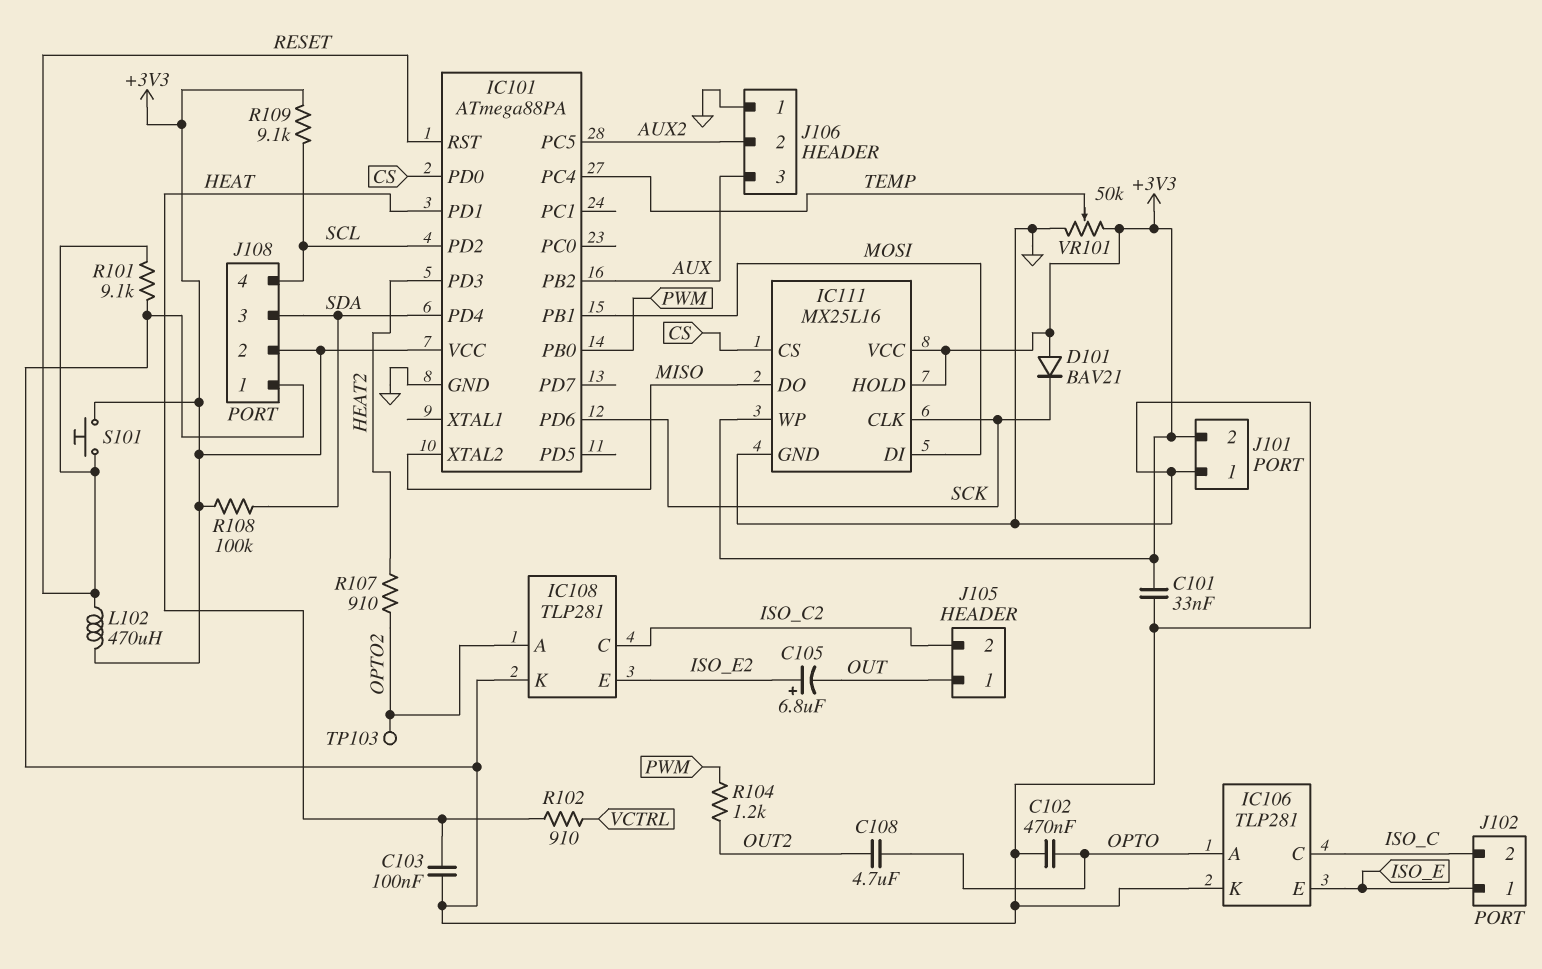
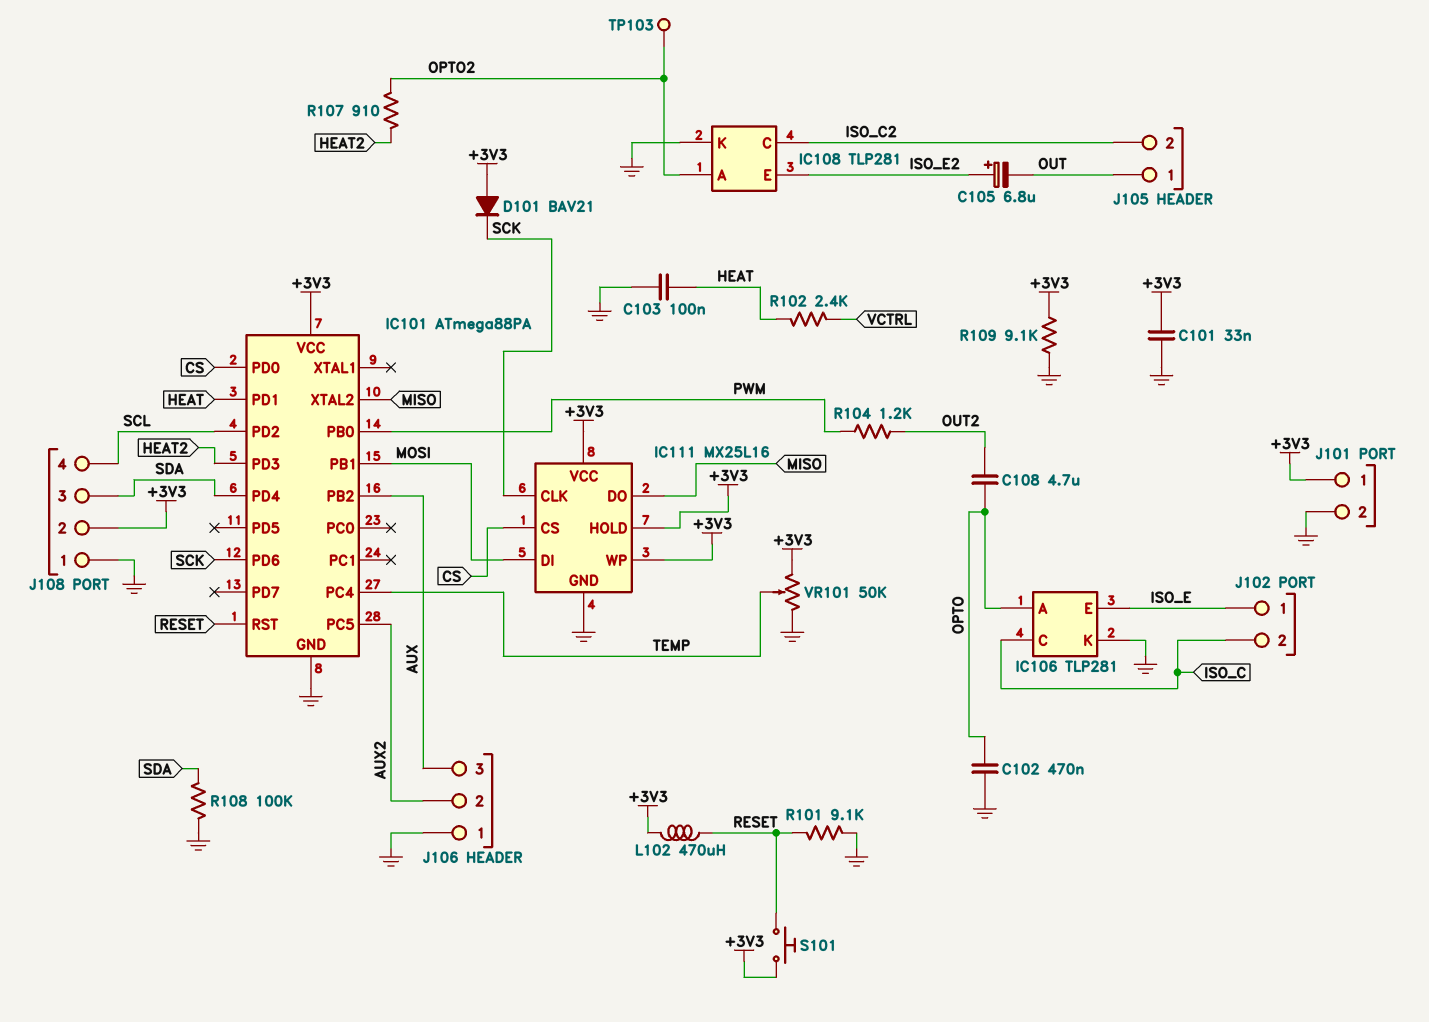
J101 pin 1: GND -> +3V3
J101 pin 2: +3V3 -> GND
R102: 910 (HEAT, VCTRL) -> 2.4k (HEAT, VCTRL)
R108: 100k (+3V3, SDA) -> 100k (GND, SDA)
R109: 9.1k (+3V3, SCL) -> 9.1k (+3V3, GND)

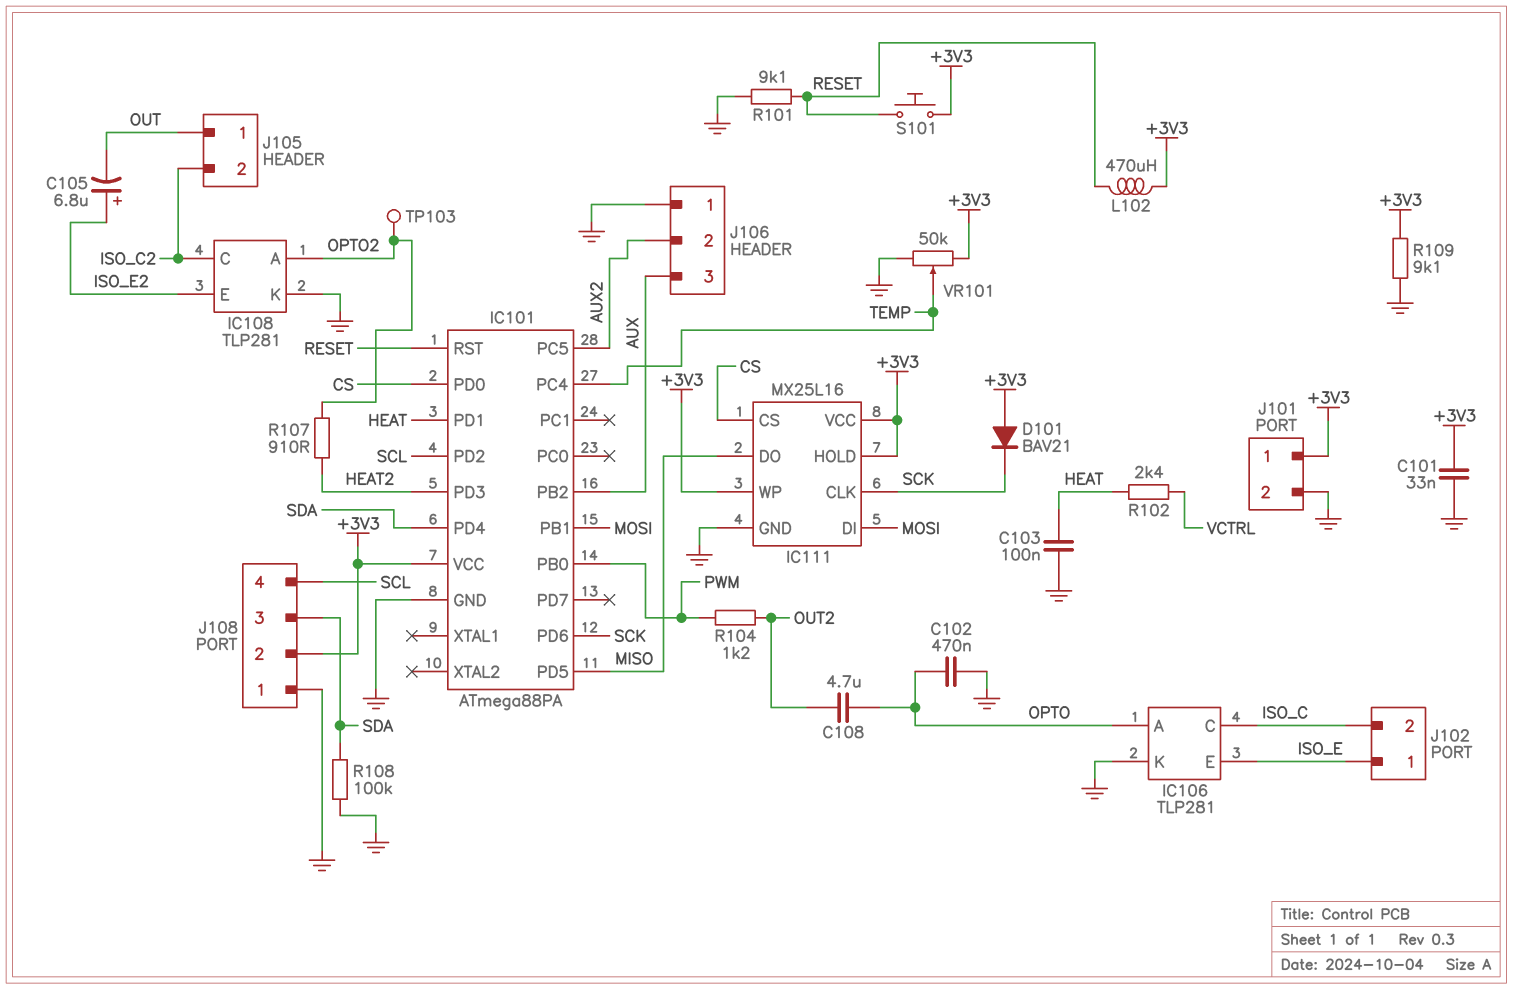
IC101 pin PD5: none -> MISO
IC101 pin XTAL2: MISO -> none

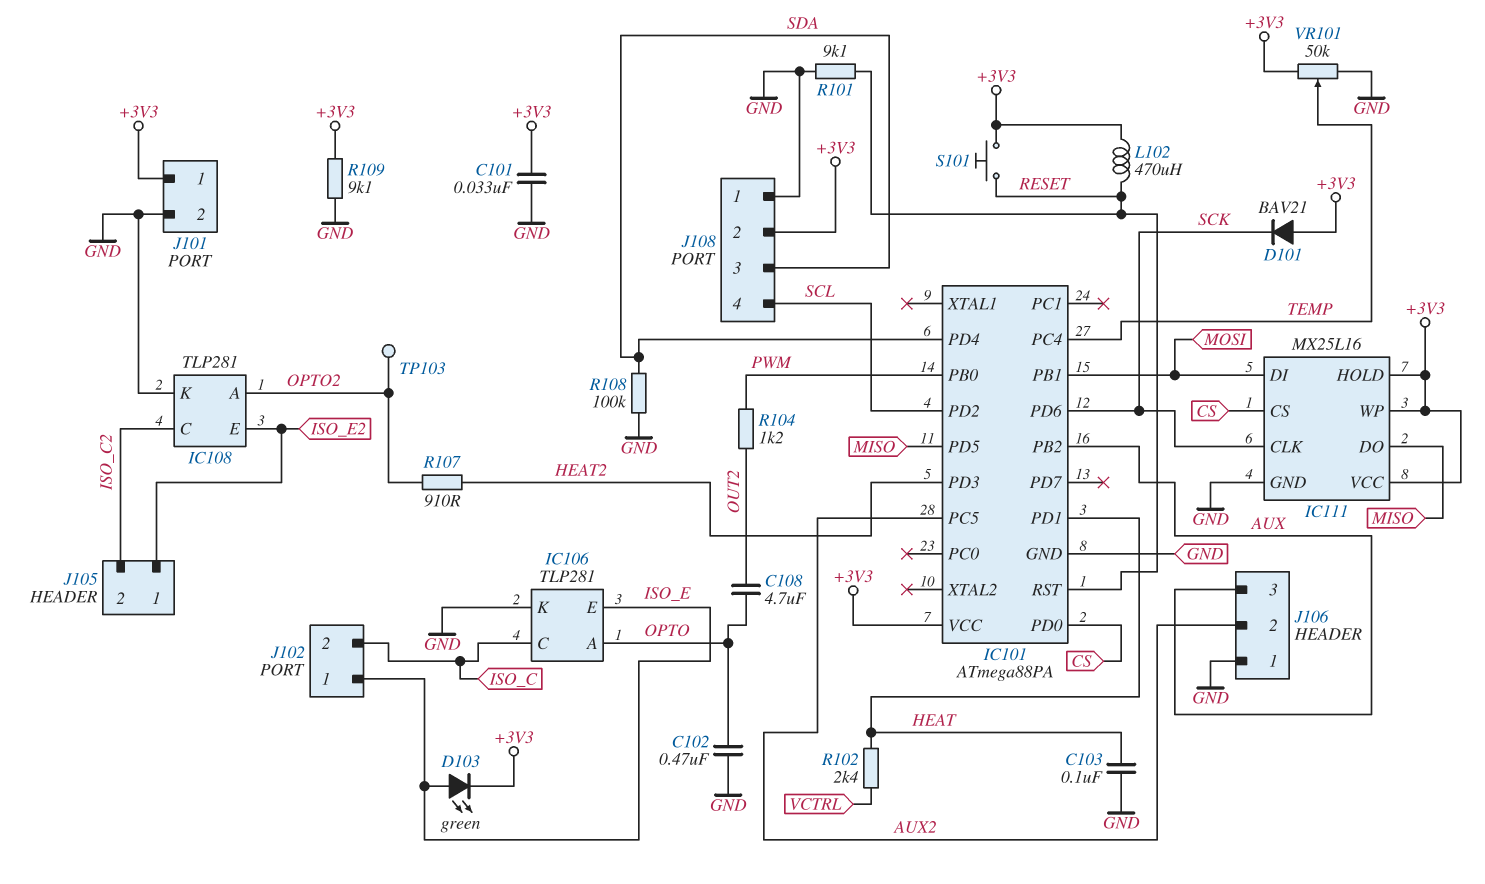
C105: 6.8uF (plus ISO_E2, minus OUT) -> none
D103: none -> LED green (A ISO_E, K +3V3)
J105 pin 1: OUT -> ISO_E2

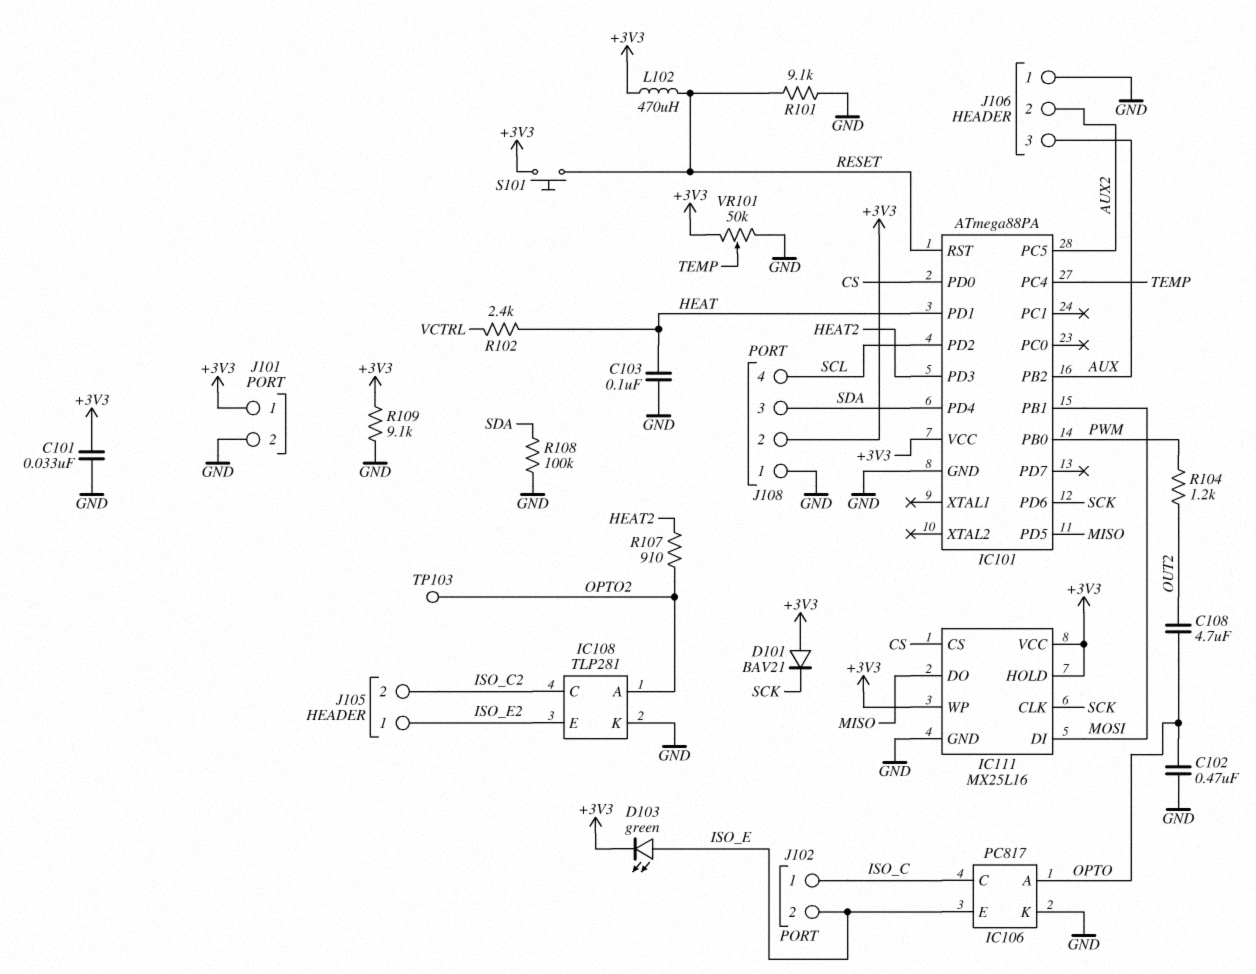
IC106: TLP281 -> PC817
J102 pin 1: ISO_E -> ISO_C
J102 pin 2: ISO_C -> ISO_E

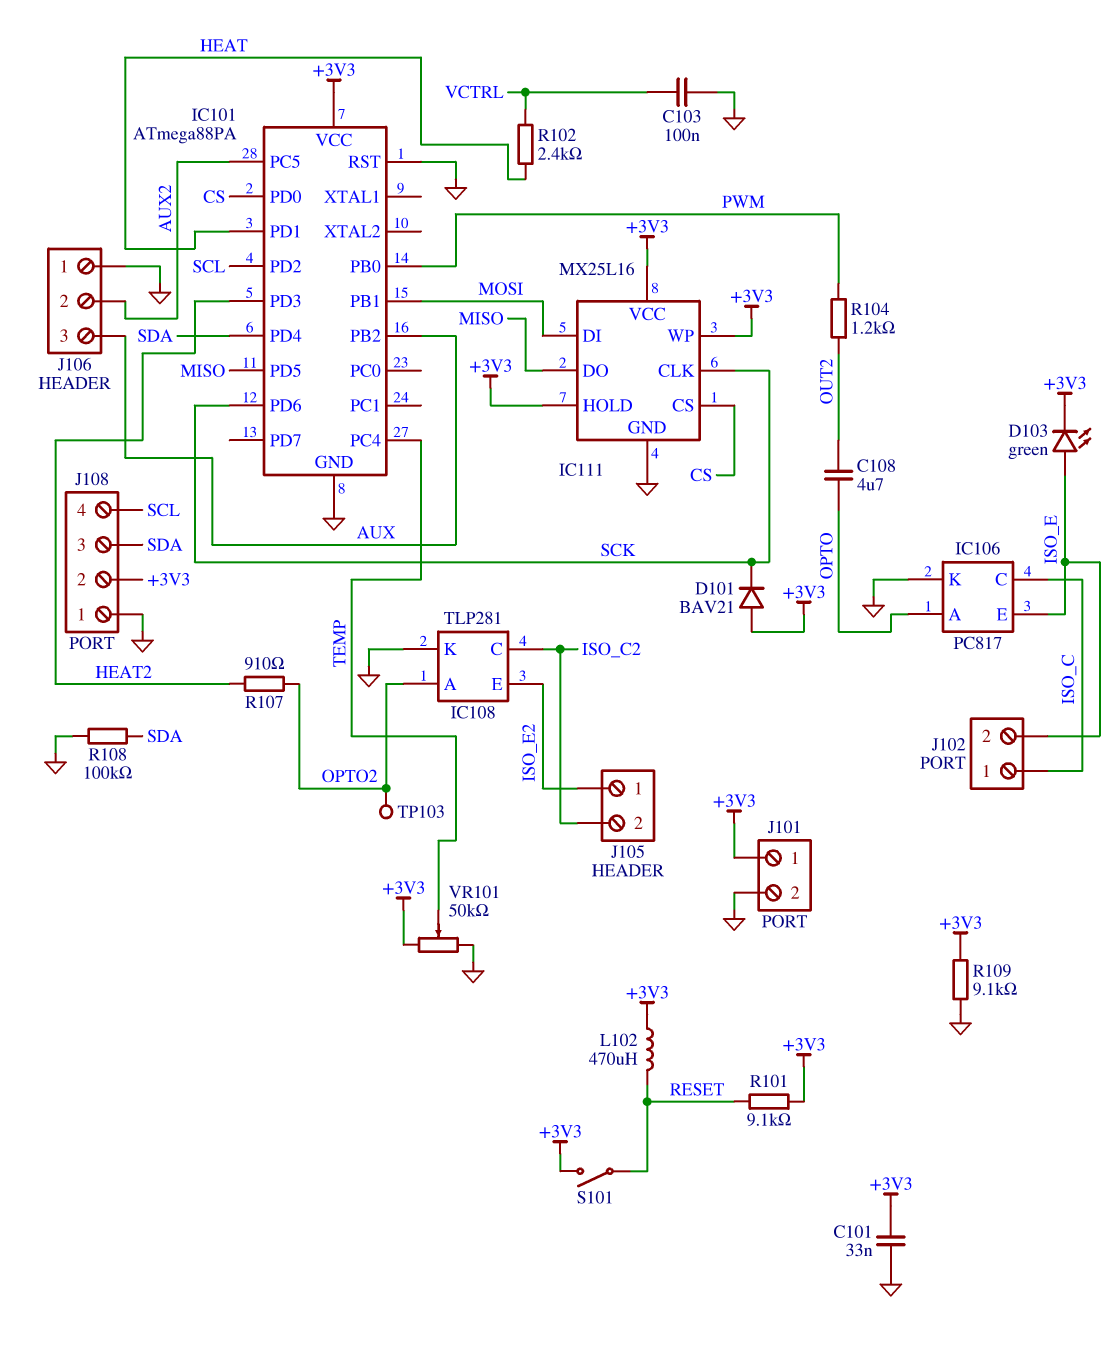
C102: 470nF (GND, OPTO) -> none
C103: 100nF (GND, HEAT) -> 100nF (GND, VCTRL)
IC101 pin RST: RESET -> GND
R101: 9.1k (GND, RESET) -> 9.1k (+3V3, RESET)
S101: button (+3V3, RESET) -> switch (+3V3, RESET)

